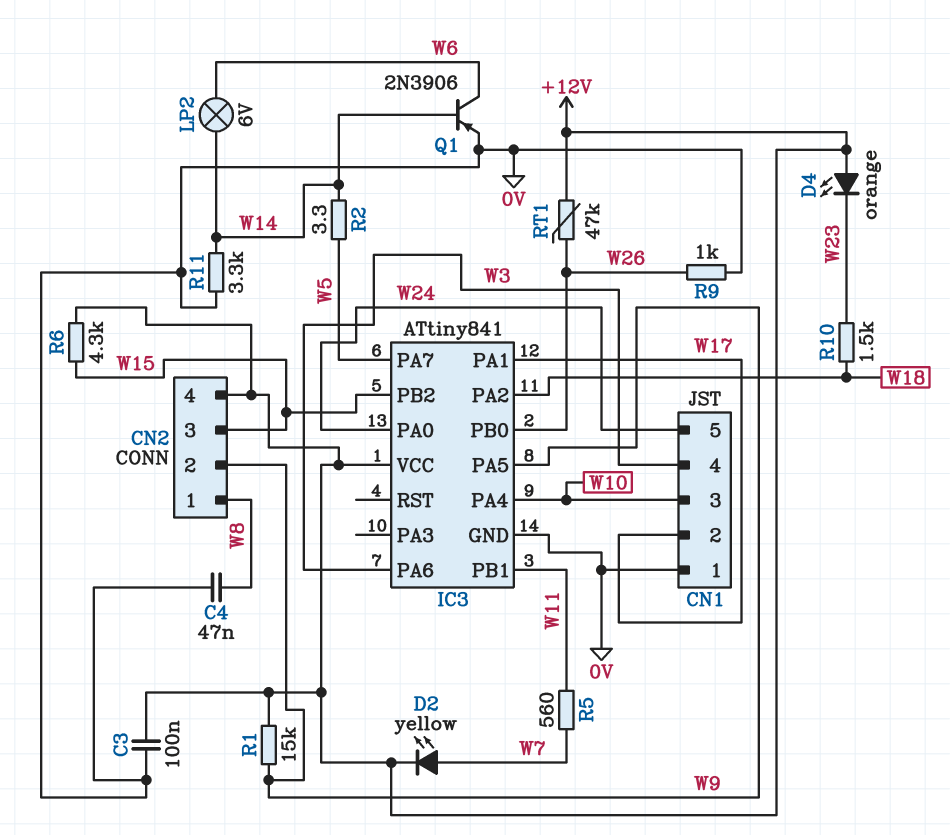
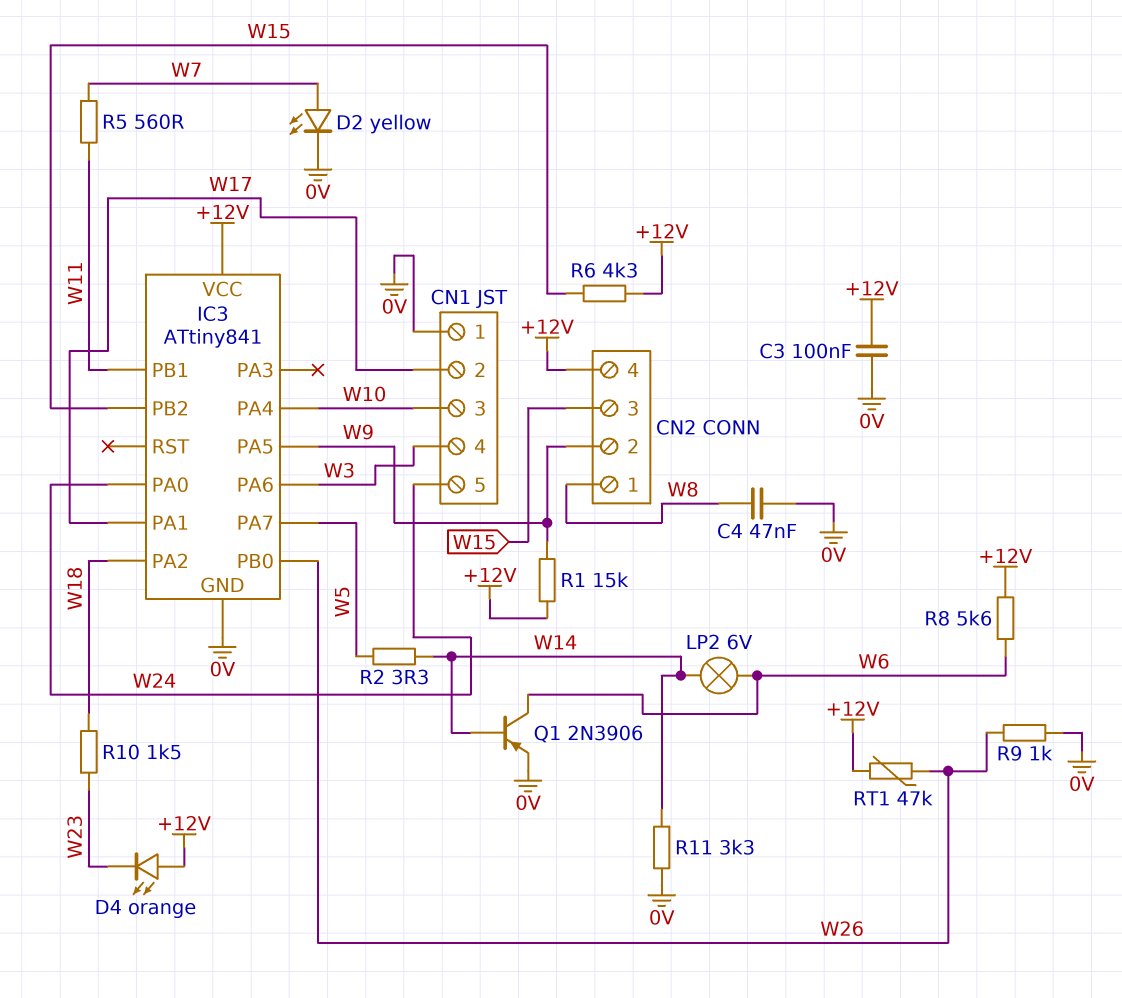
D2: LED yellow (A W7, K +12V) -> LED yellow (A W7, K 0V)
R8: none -> 5.6k (+12V, W6)

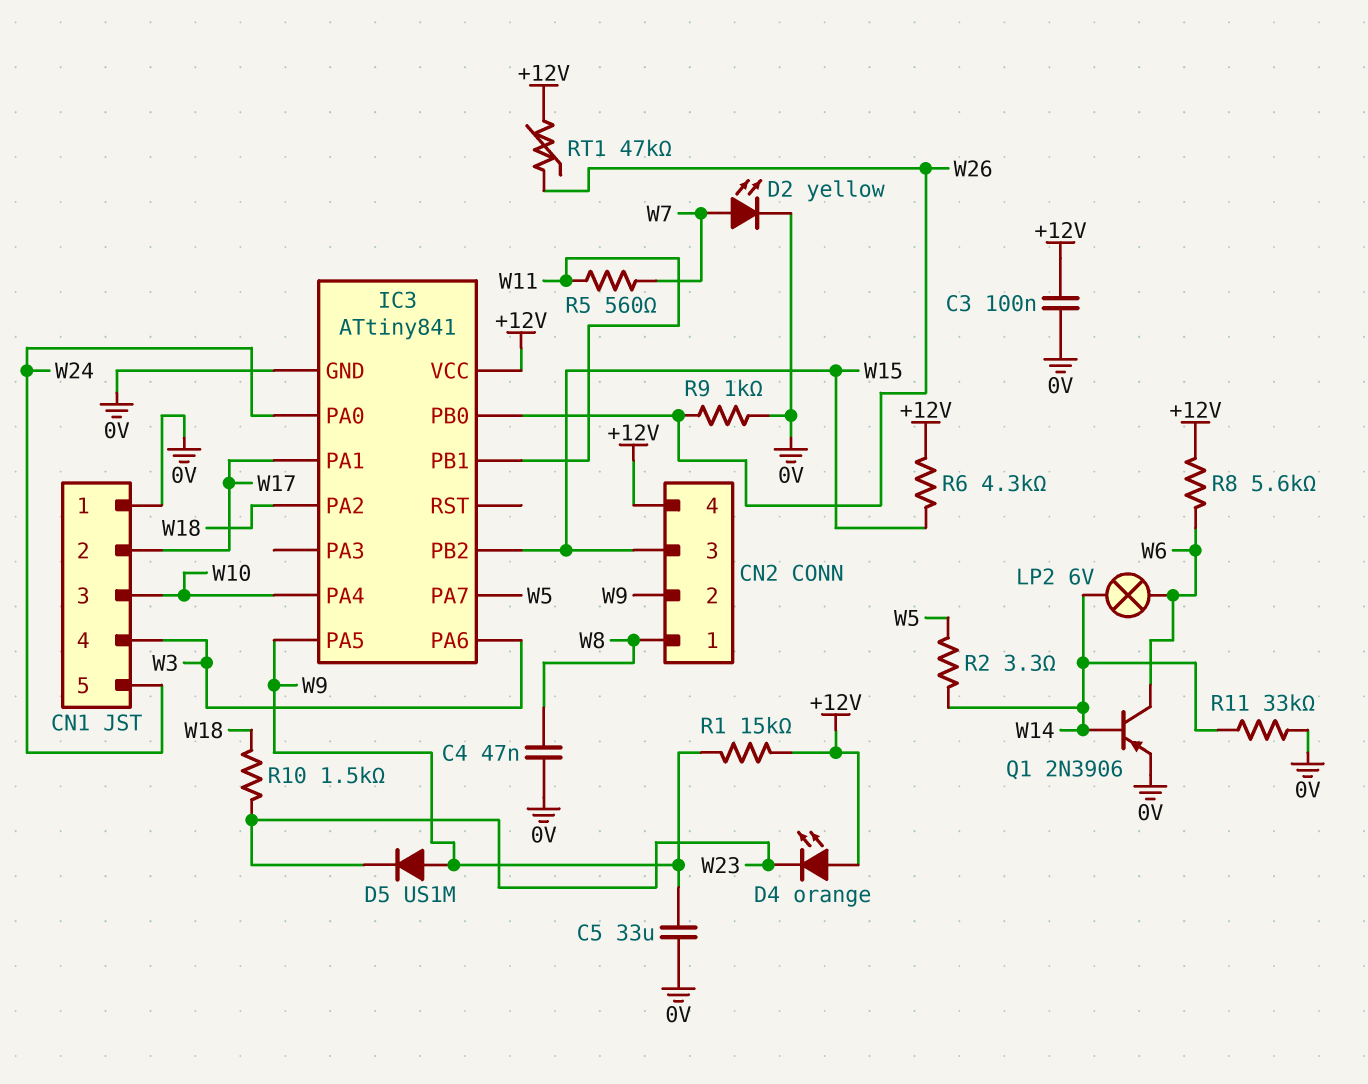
C5: none -> 33uF (0V, W9)
D5: none -> diode US1M (A W9, K W23)
R11: 3.3k (0V, W14) -> 33k (0V, W14)

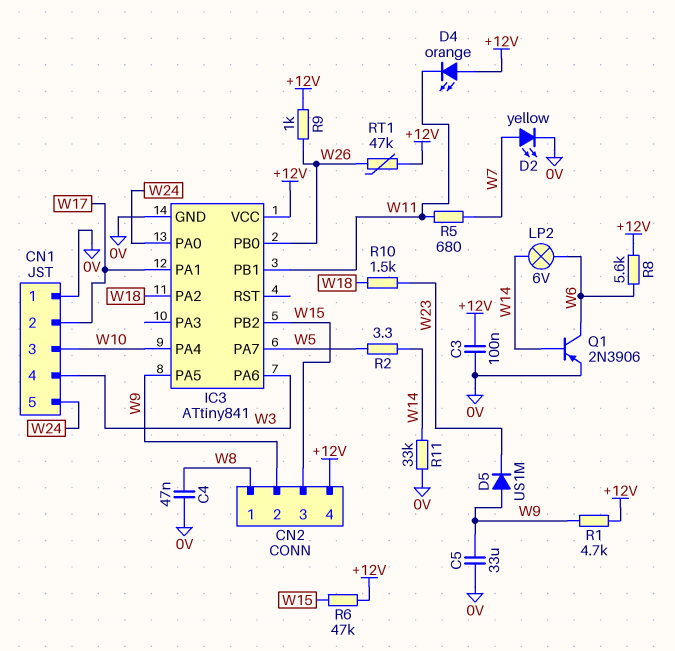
D4: LED orange (A +12V, K W23) -> LED orange (A +12V, K W11)
R1: 15k (+12V, W9) -> 4.7k (+12V, W9)
R5: 560 (W7, W11) -> 680 (W7, W11)
R6: 4.3k (+12V, W15) -> 47k (+12V, W15)
R9: 1k (0V, W26) -> 1k (+12V, W26)

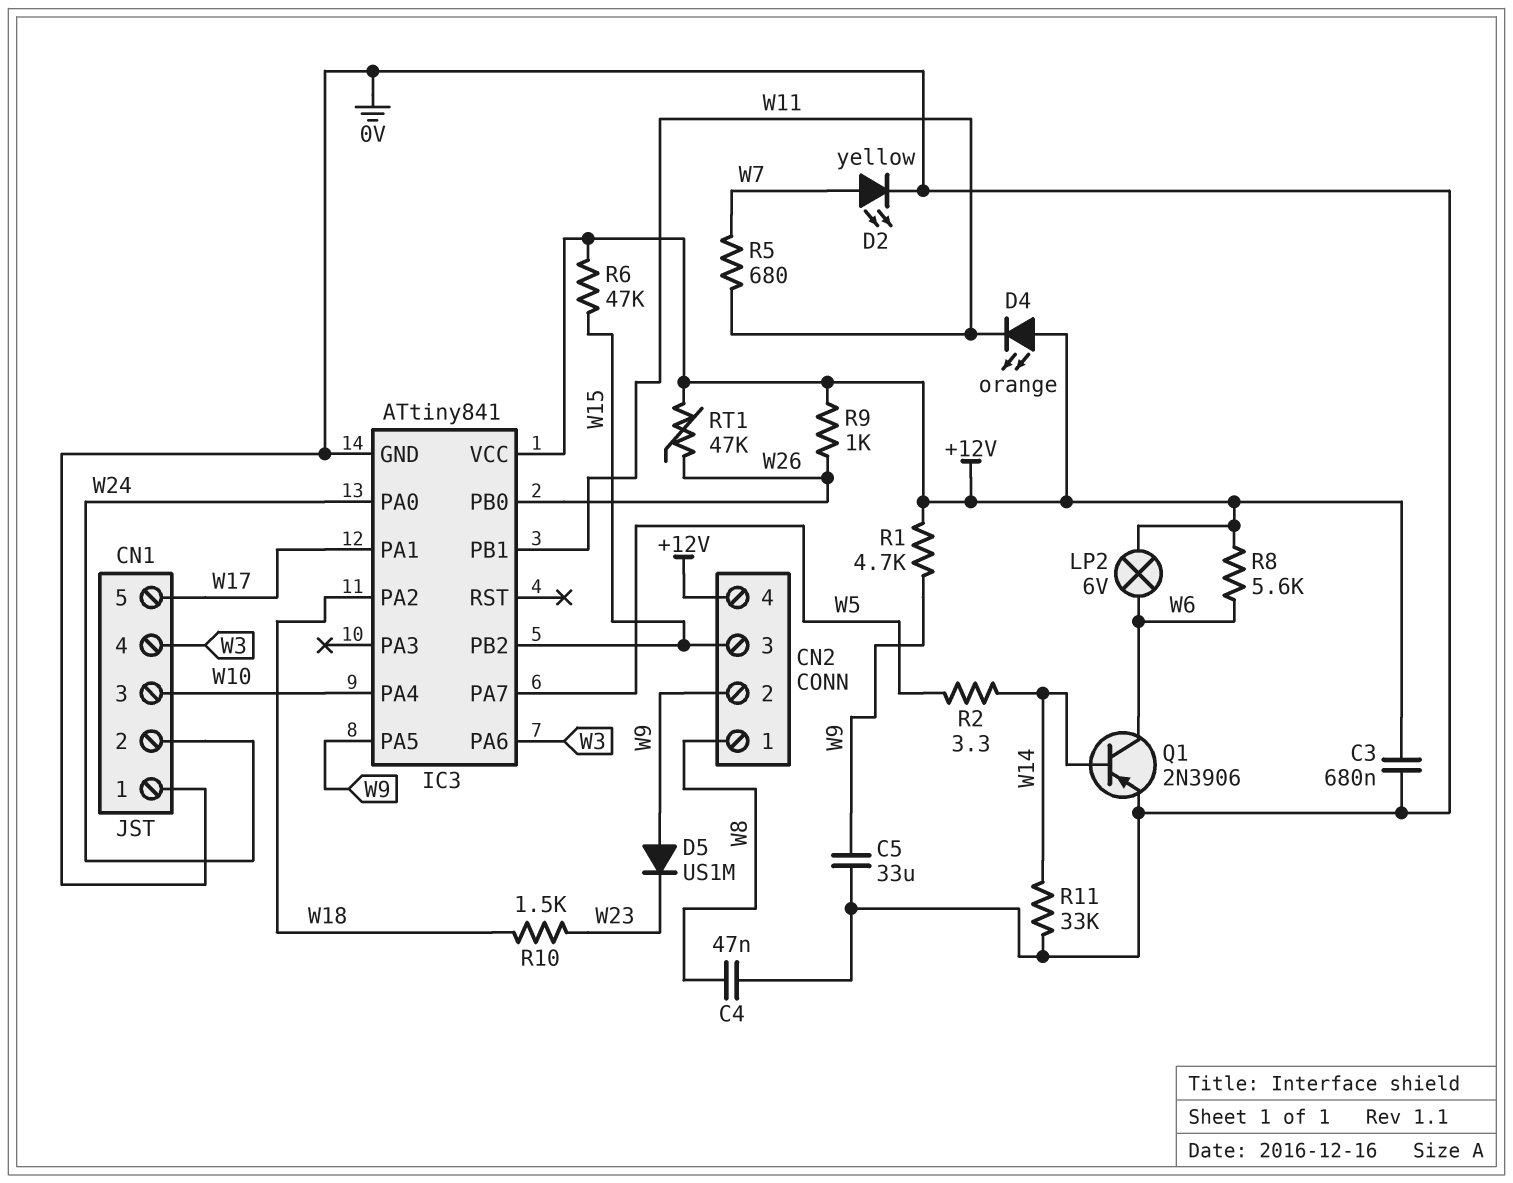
C3: 100nF (+12V, 0V) -> 680nF (+12V, 0V)
CN1 pin 2: W17 -> W24
CN1 pin 5: W24 -> W17
LP2: lamp 6V (W6, W14) -> lamp 6V (+12V, W6)

